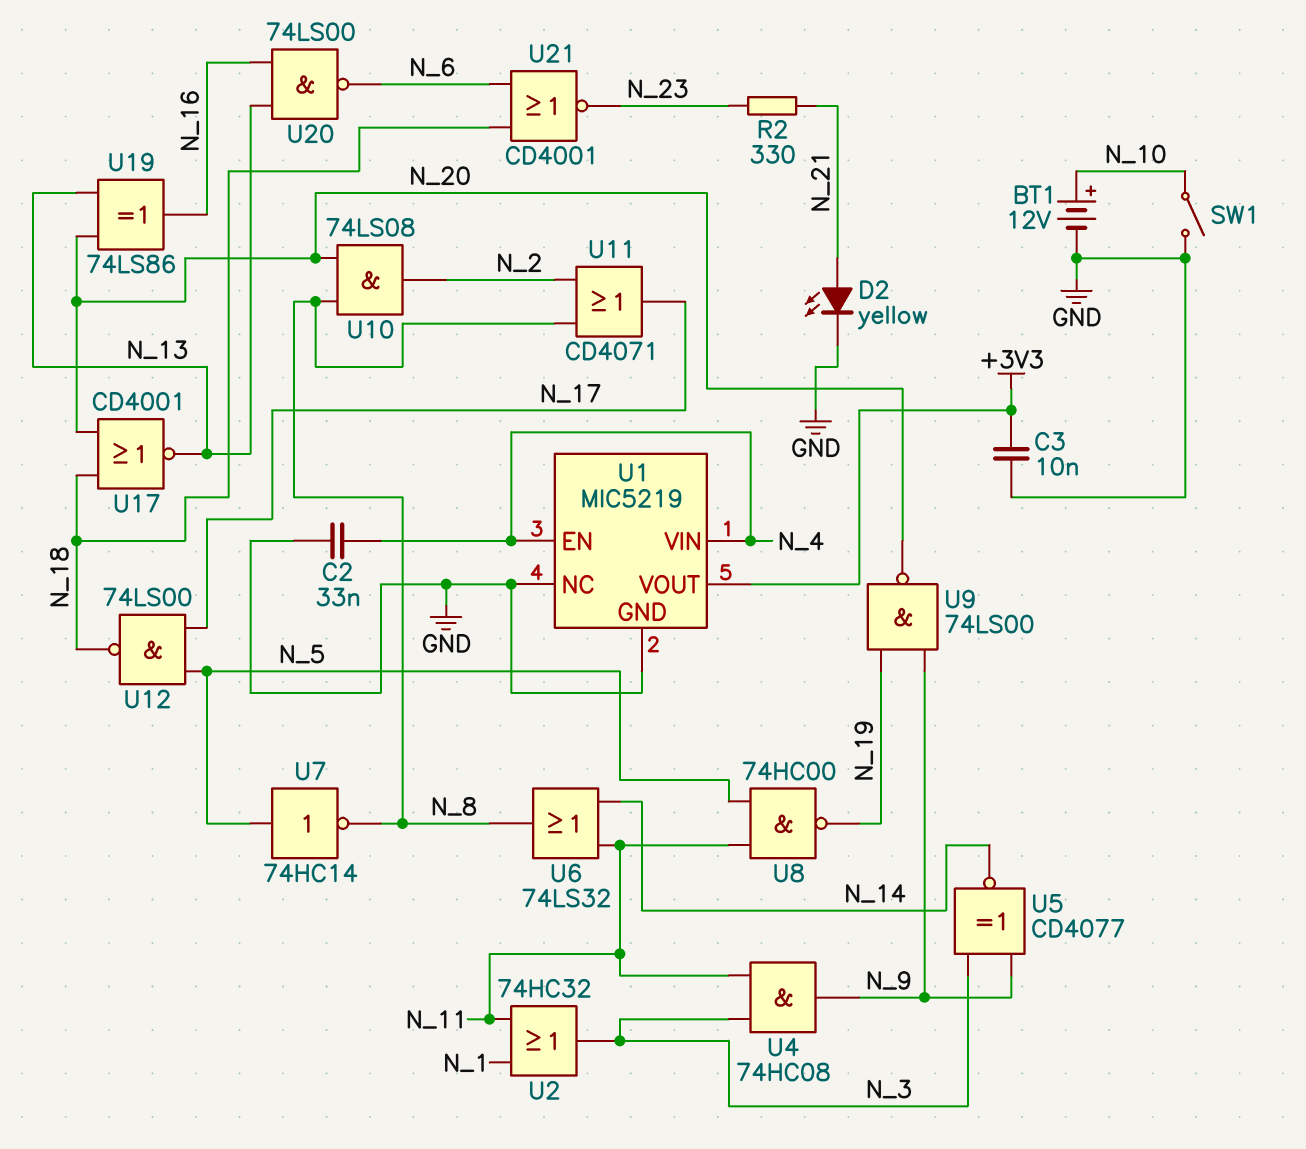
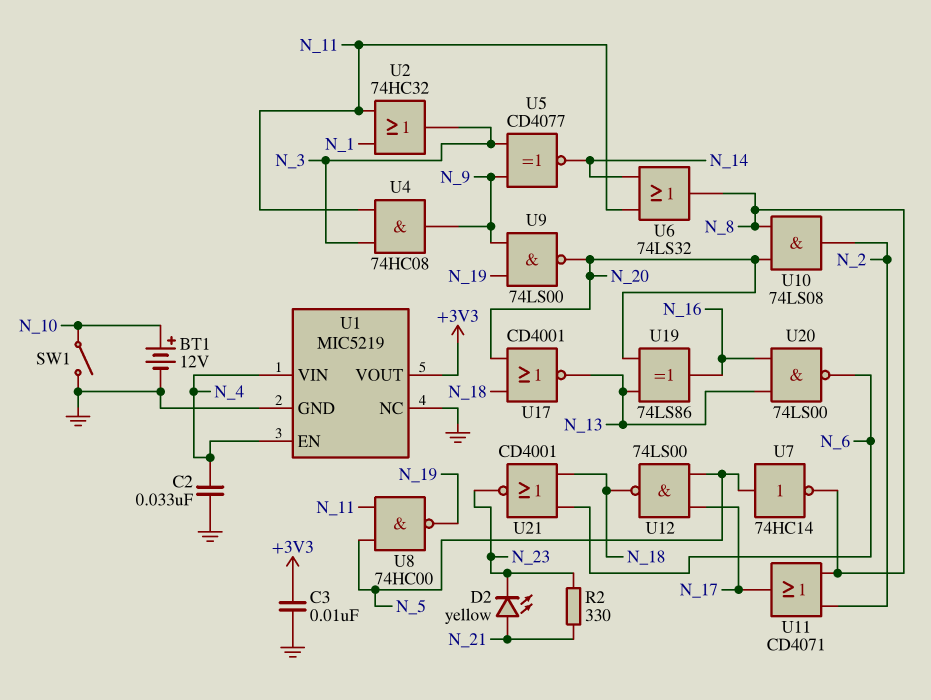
D2: LED yellow (A N_21, K GND) -> LED yellow (A N_21, K N_23)

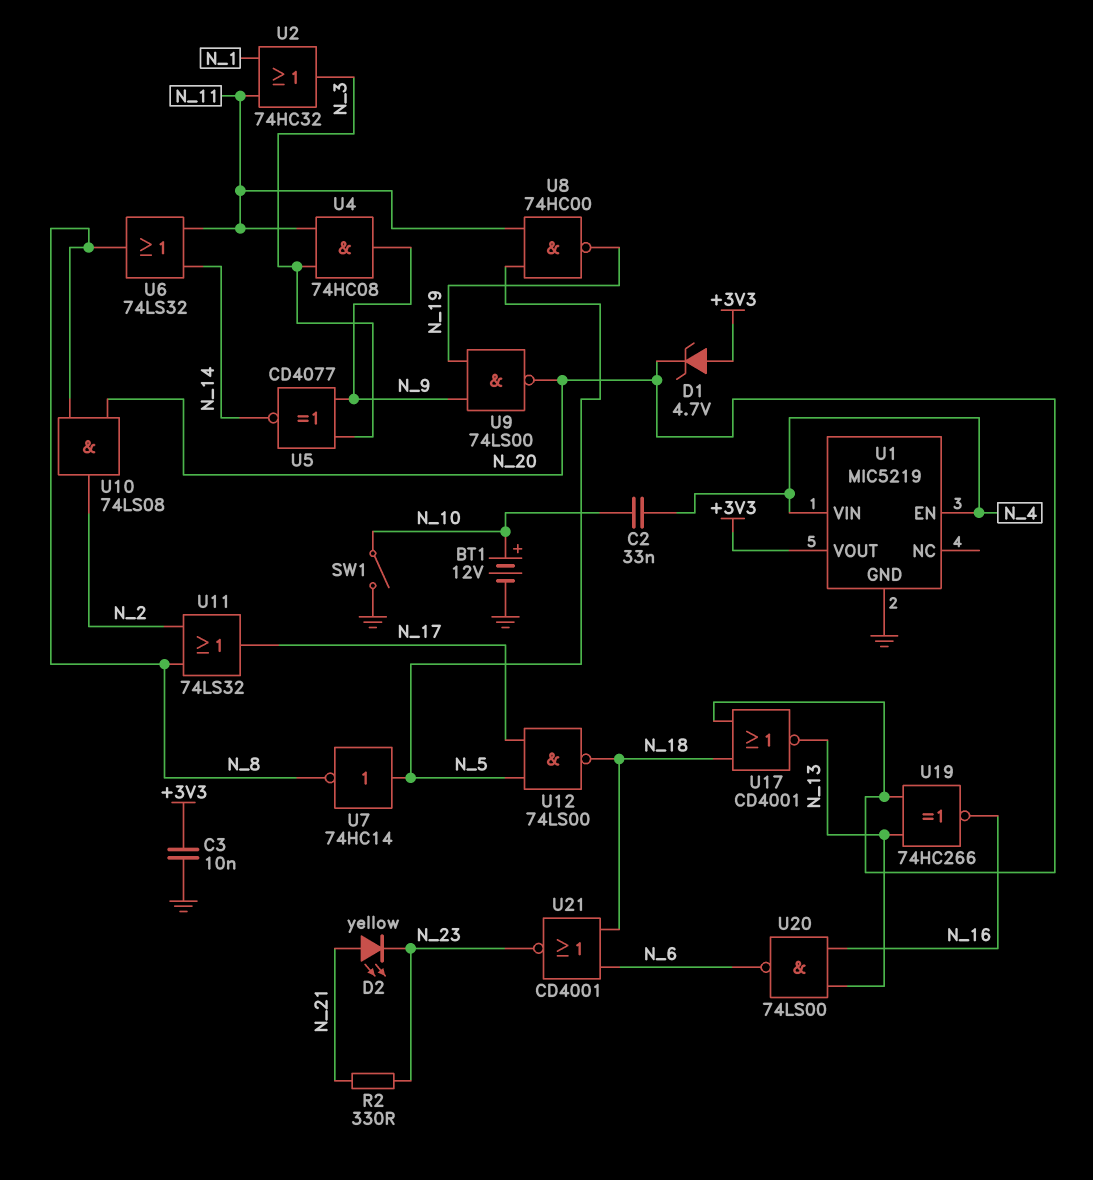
C2: 33nF (GND, N_4) -> 33nF (N_4, N_10)
D1: none -> zener 4.7V (A +3V3, K N_20)
U1 pin NC: GND -> none
U11: OR CD4071 (in N_2, in N_8, out N_17) -> OR 74LS32 (in N_2, in N_8, out N_17)
U19: XOR 74LS86 (in N_13, in N_20, out N_16) -> XNOR 74HC266 (in N_13, in N_20, out N_16)

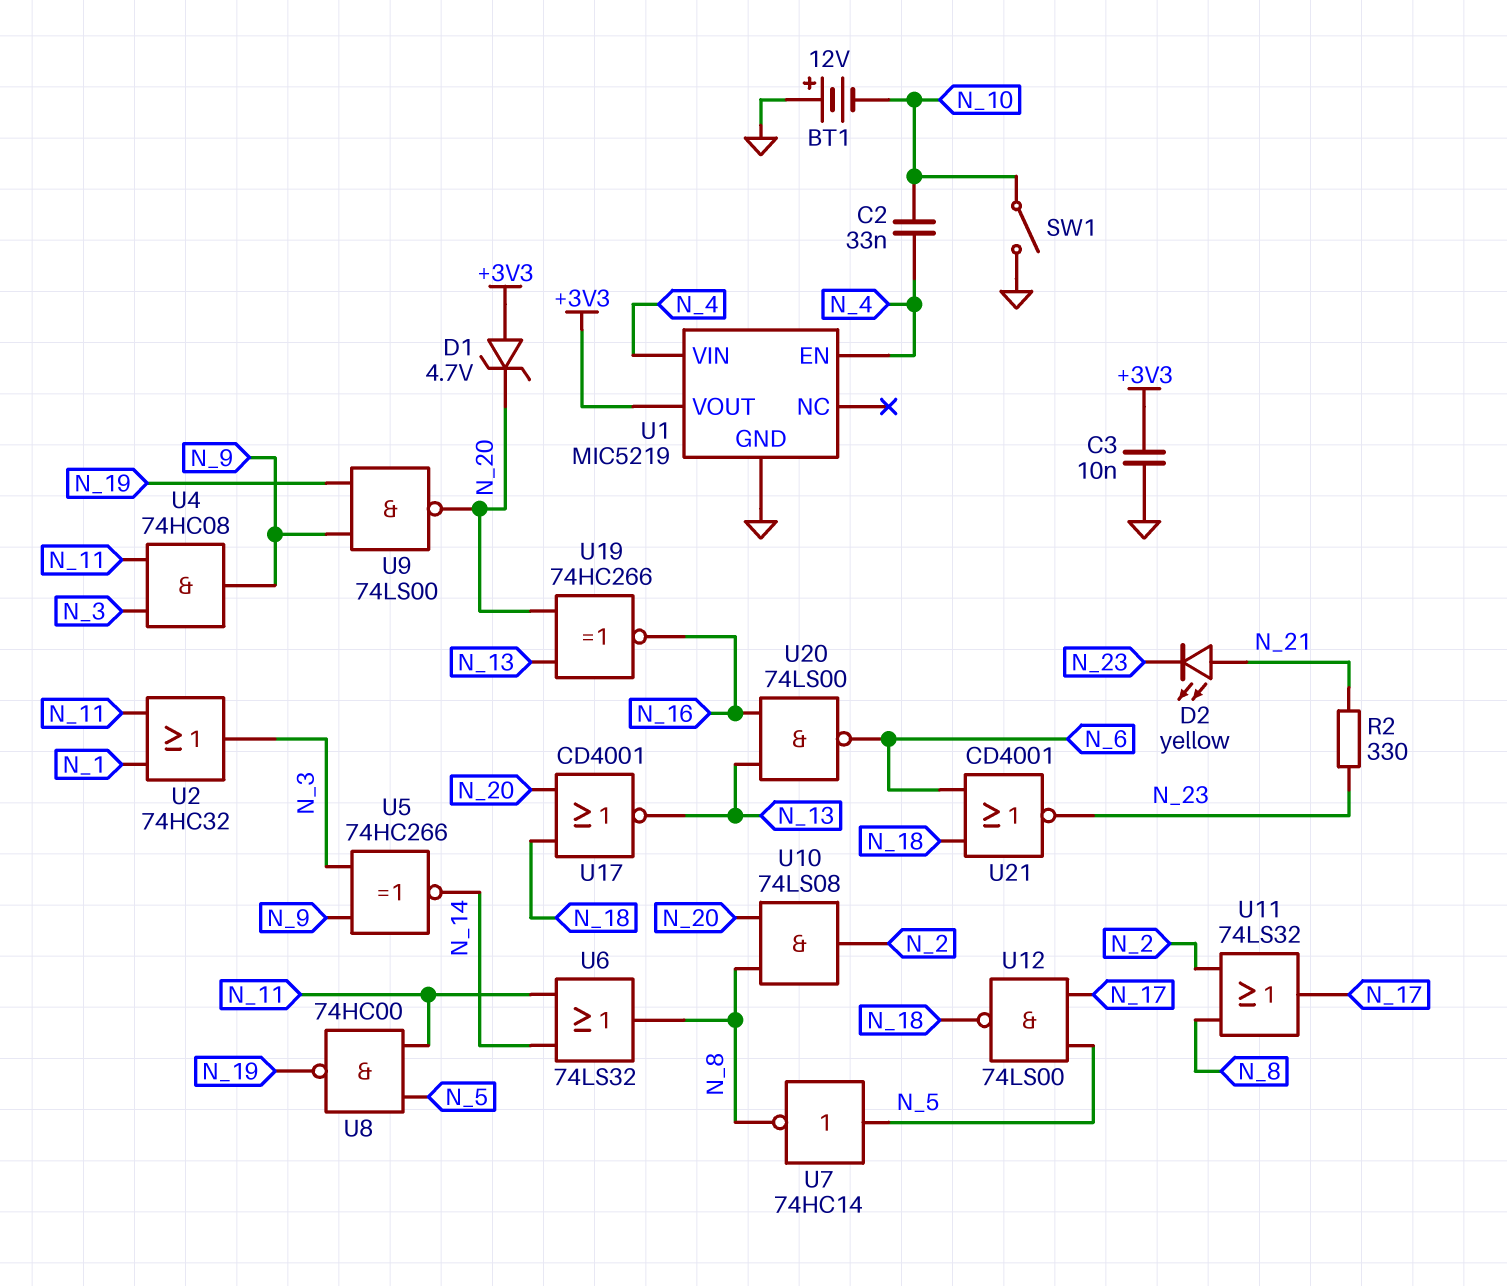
BT1: 12V (plus N_10, minus GND) -> 12V (plus GND, minus N_10)
U5: XNOR CD4077 (in N_3, in N_9, out N_14) -> XNOR 74HC266 (in N_3, in N_9, out N_14)

